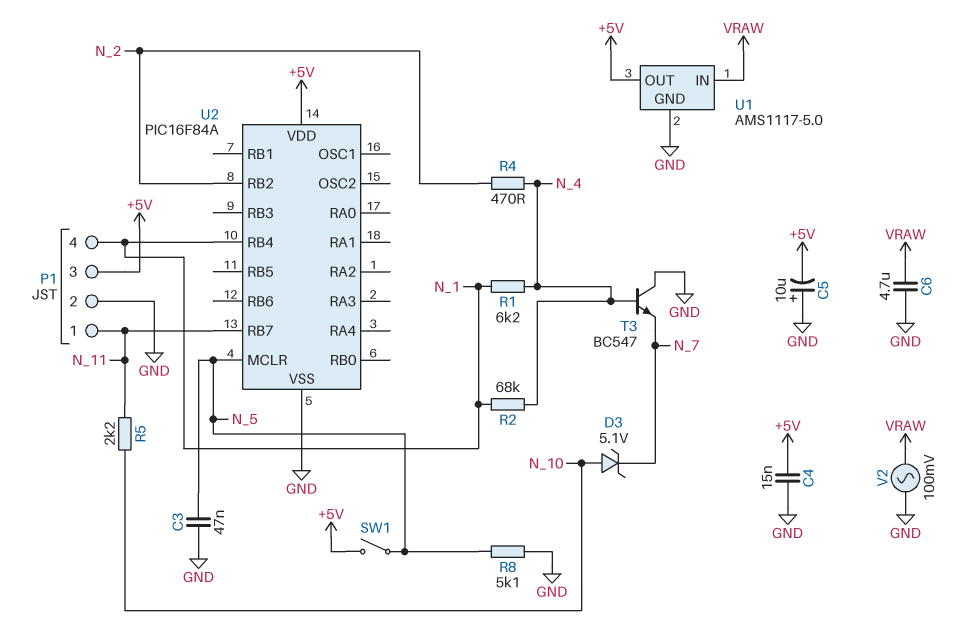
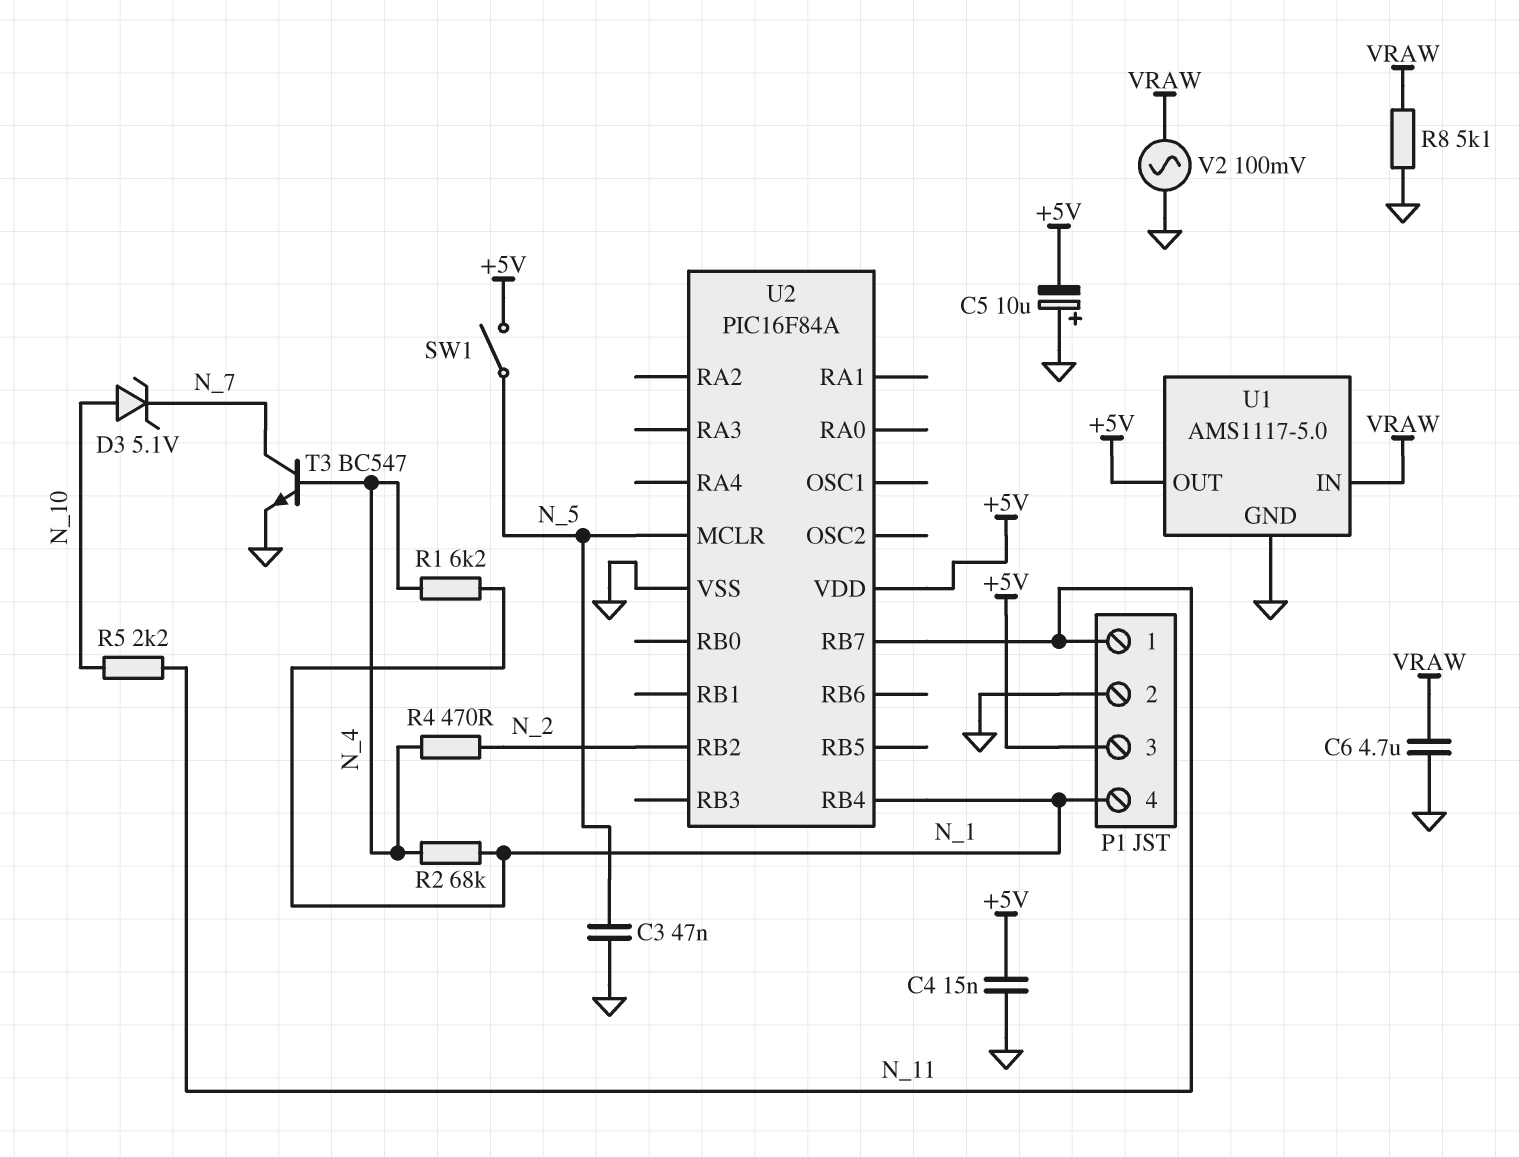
R8: 5.1k (GND, N_5) -> 5.1k (GND, VRAW)
T3: NPN BC547 (B N_4, C GND, E N_7) -> NPN BC547 (B N_4, C N_7, E GND)

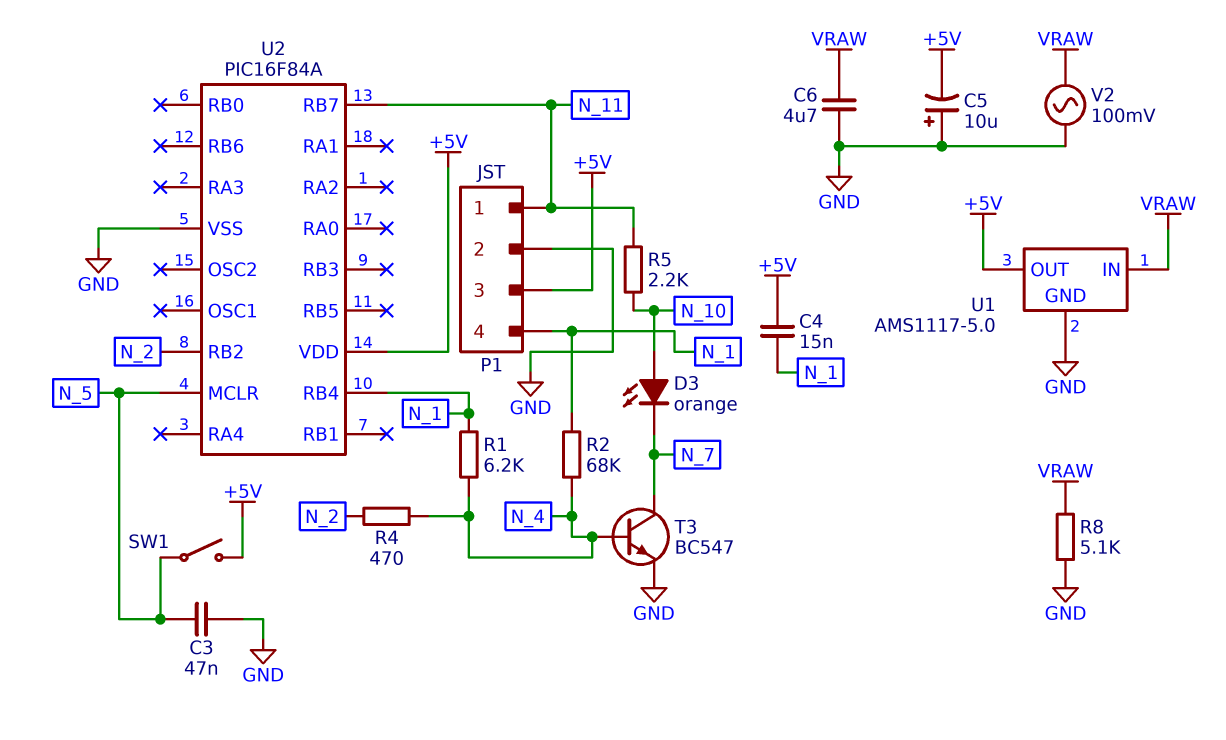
C4: 15nF (+5V, GND) -> 15nF (+5V, N_1)
D3: zener 5.1V (A N_10, K N_7) -> LED orange (A N_10, K N_7)

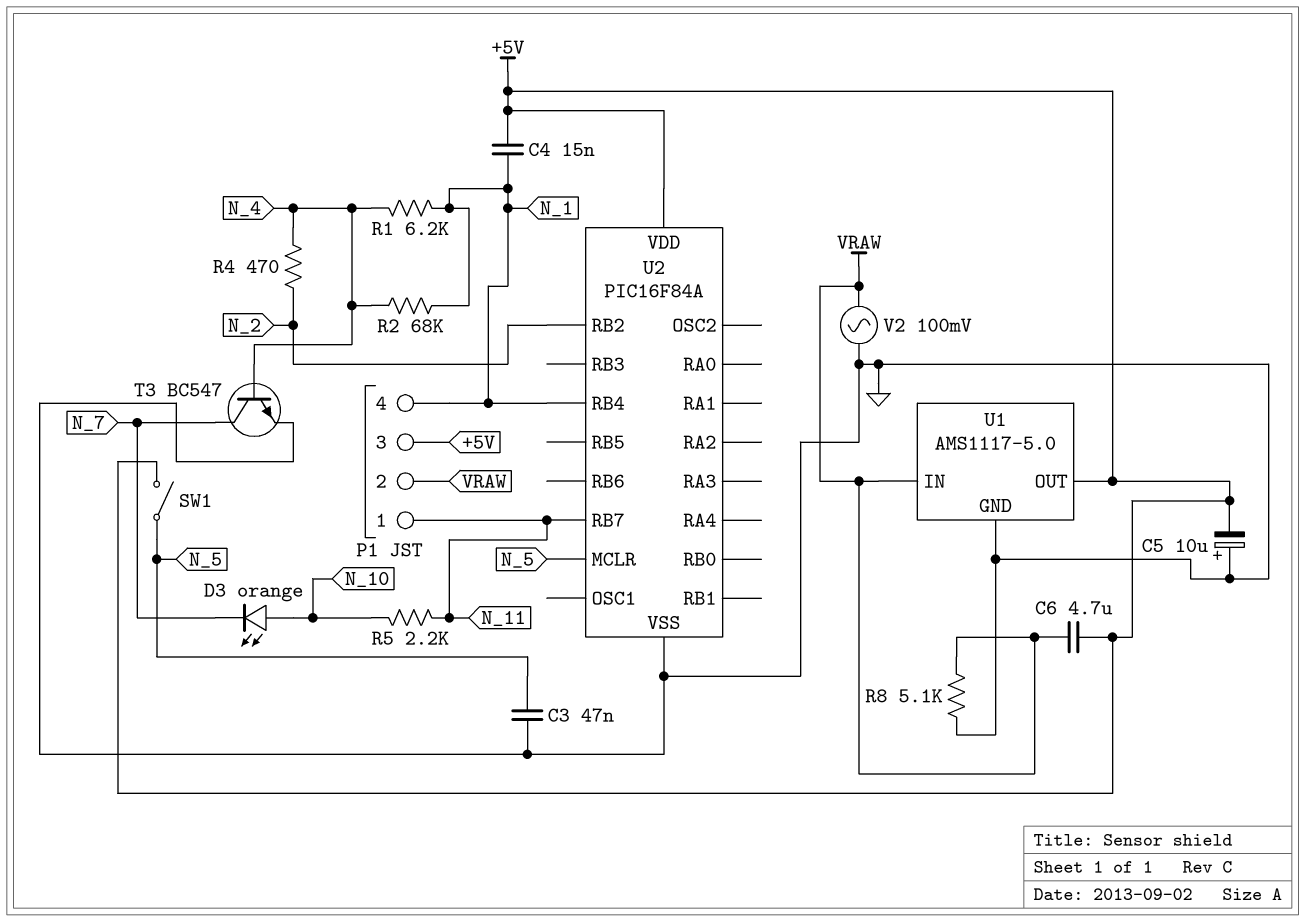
C6: 4.7uF (GND, VRAW) -> 4.7uF (+5V, VRAW)
P1 pin 2: GND -> VRAW

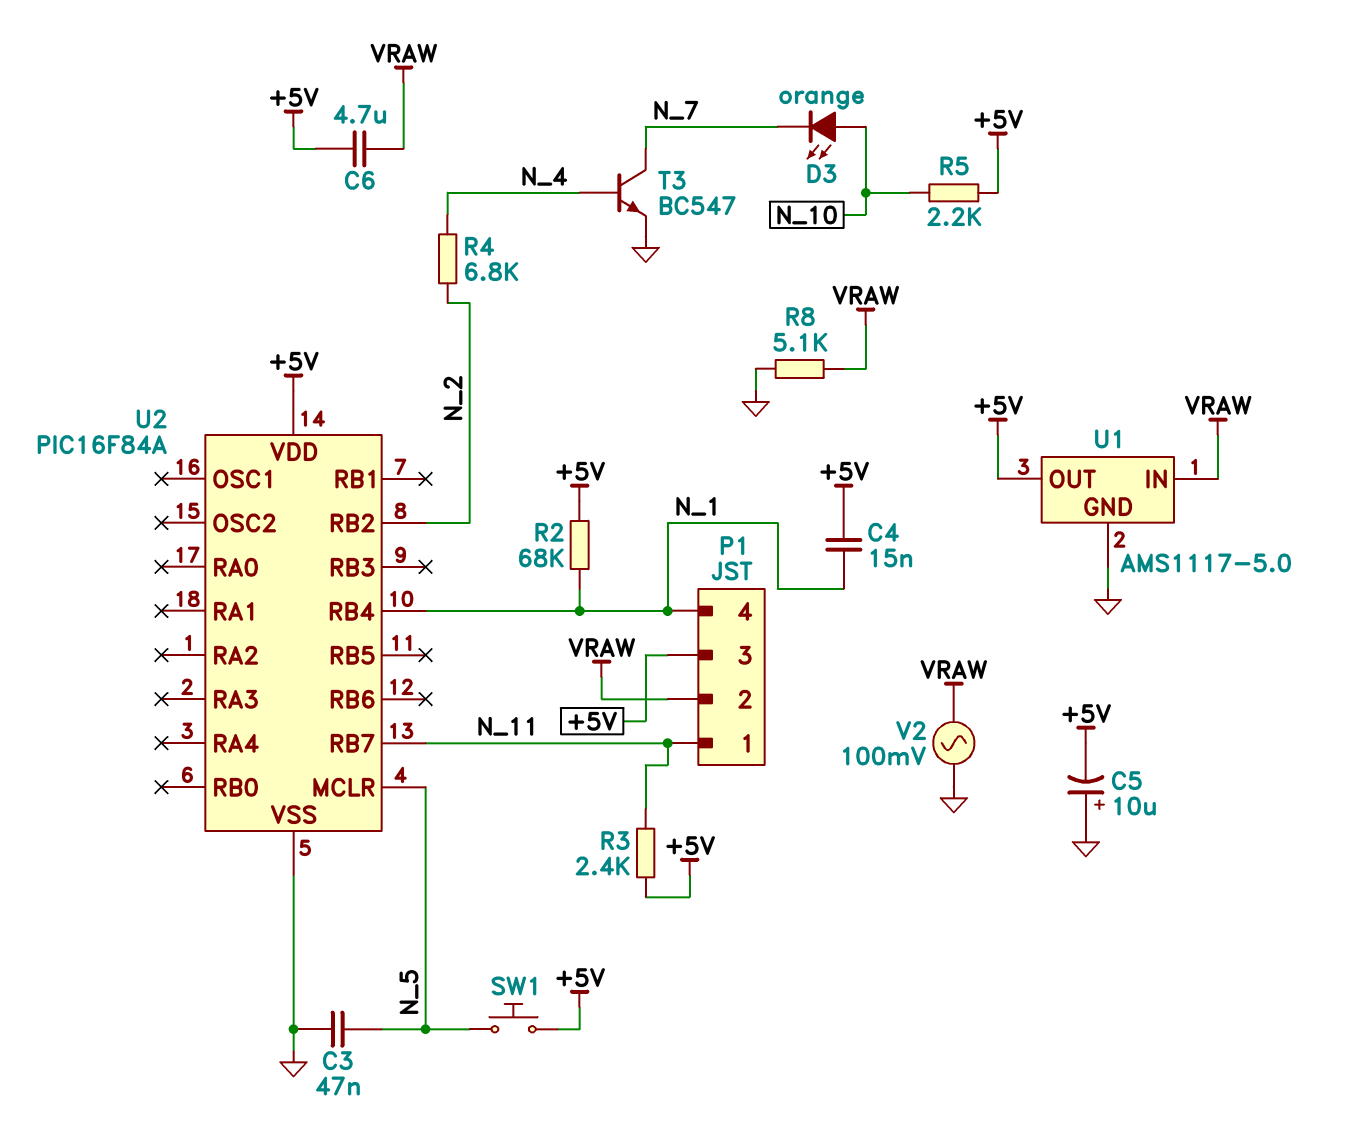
R1: 6.2k (N_1, N_4) -> none
R2: 68k (N_1, N_4) -> 68k (+5V, N_1)
R3: none -> 2.4k (+5V, N_11)
R4: 470 (N_2, N_4) -> 6.8k (N_2, N_4)
R5: 2.2k (N_10, N_11) -> 2.2k (+5V, N_10)
SW1: switch (+5V, N_5) -> button (+5V, N_5)

